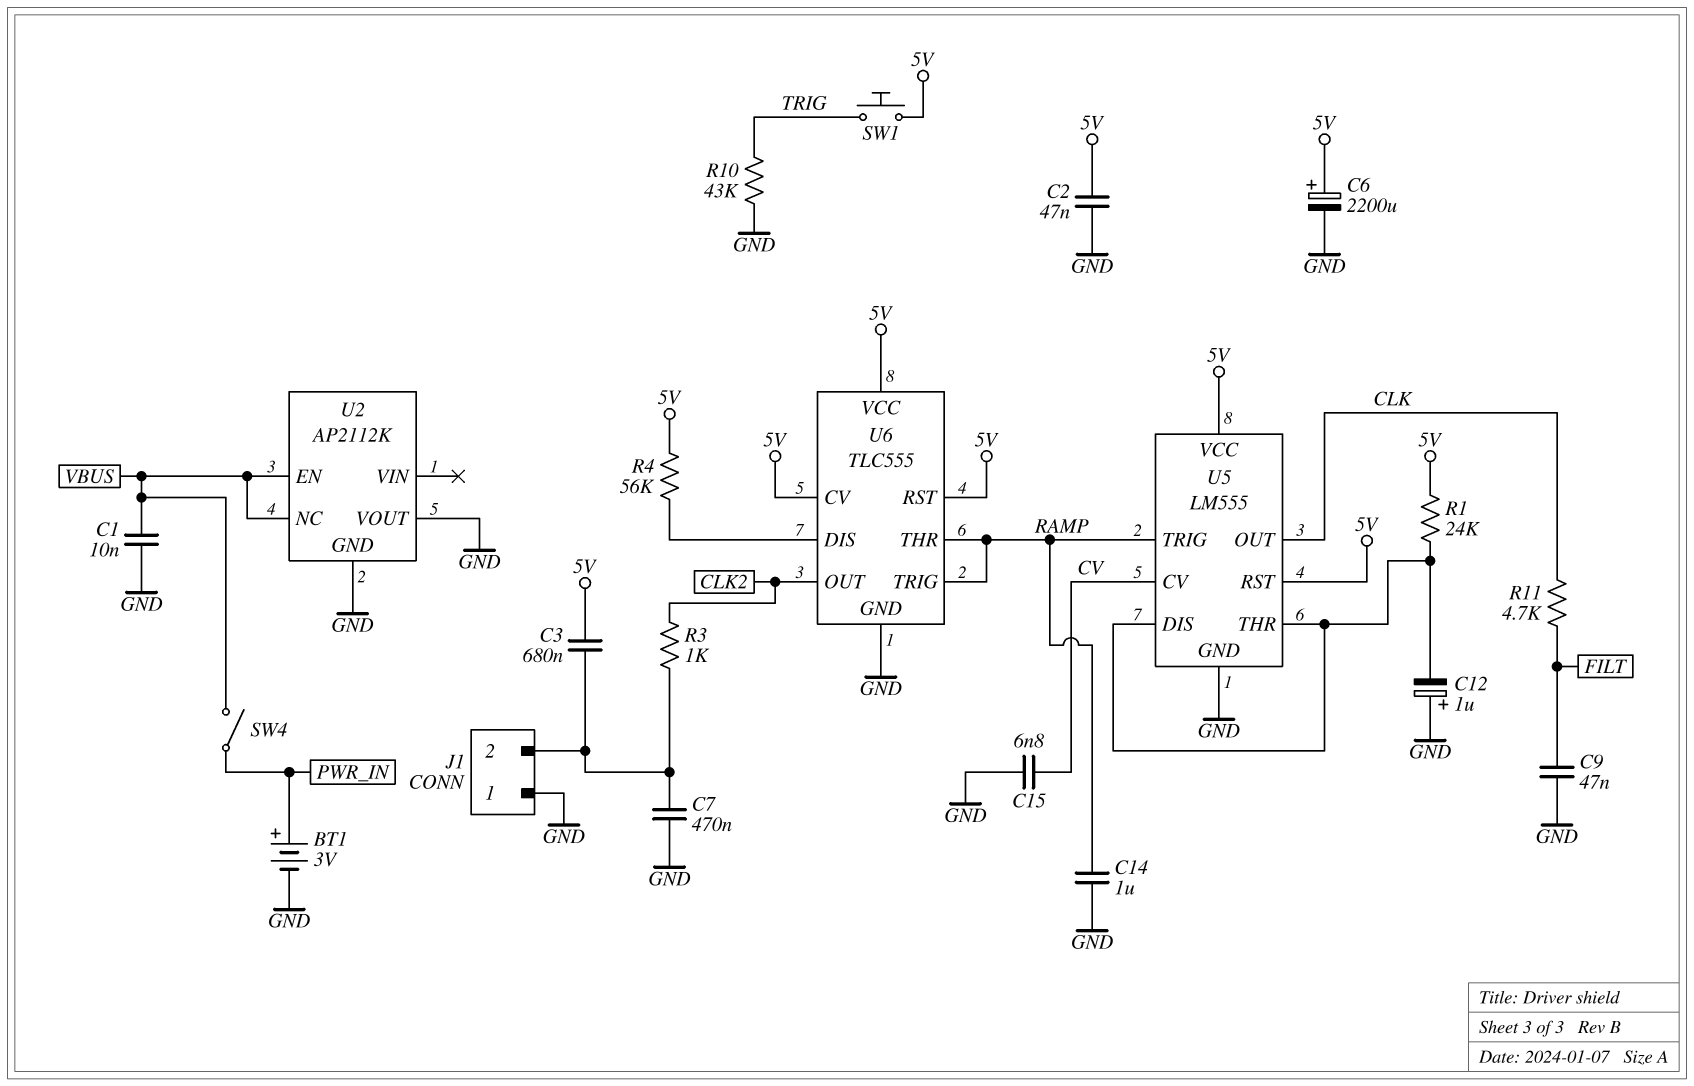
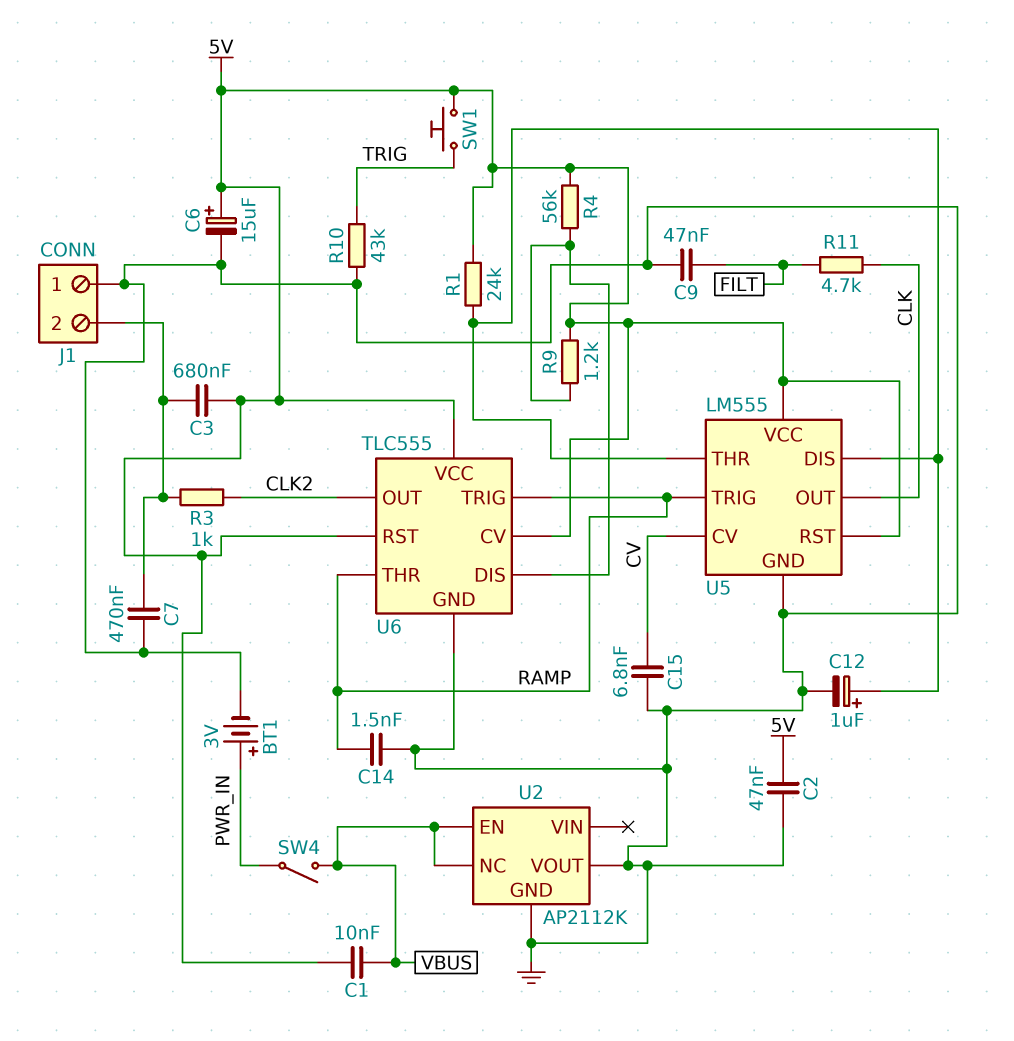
C1: 10nF (GND, VBUS) -> 10nF (5V, VBUS)
C6: 2200uF (plus 5V, minus GND) -> 15uF (plus 5V, minus GND)
C12: 1uF (plus GND, minus U5/DIS) -> 1uF (plus U5/DIS, minus GND)
C14: 1uF (GND, RAMP) -> 1.5nF (GND, RAMP)
R9: none -> 1.2k (5V, U6/DIS)

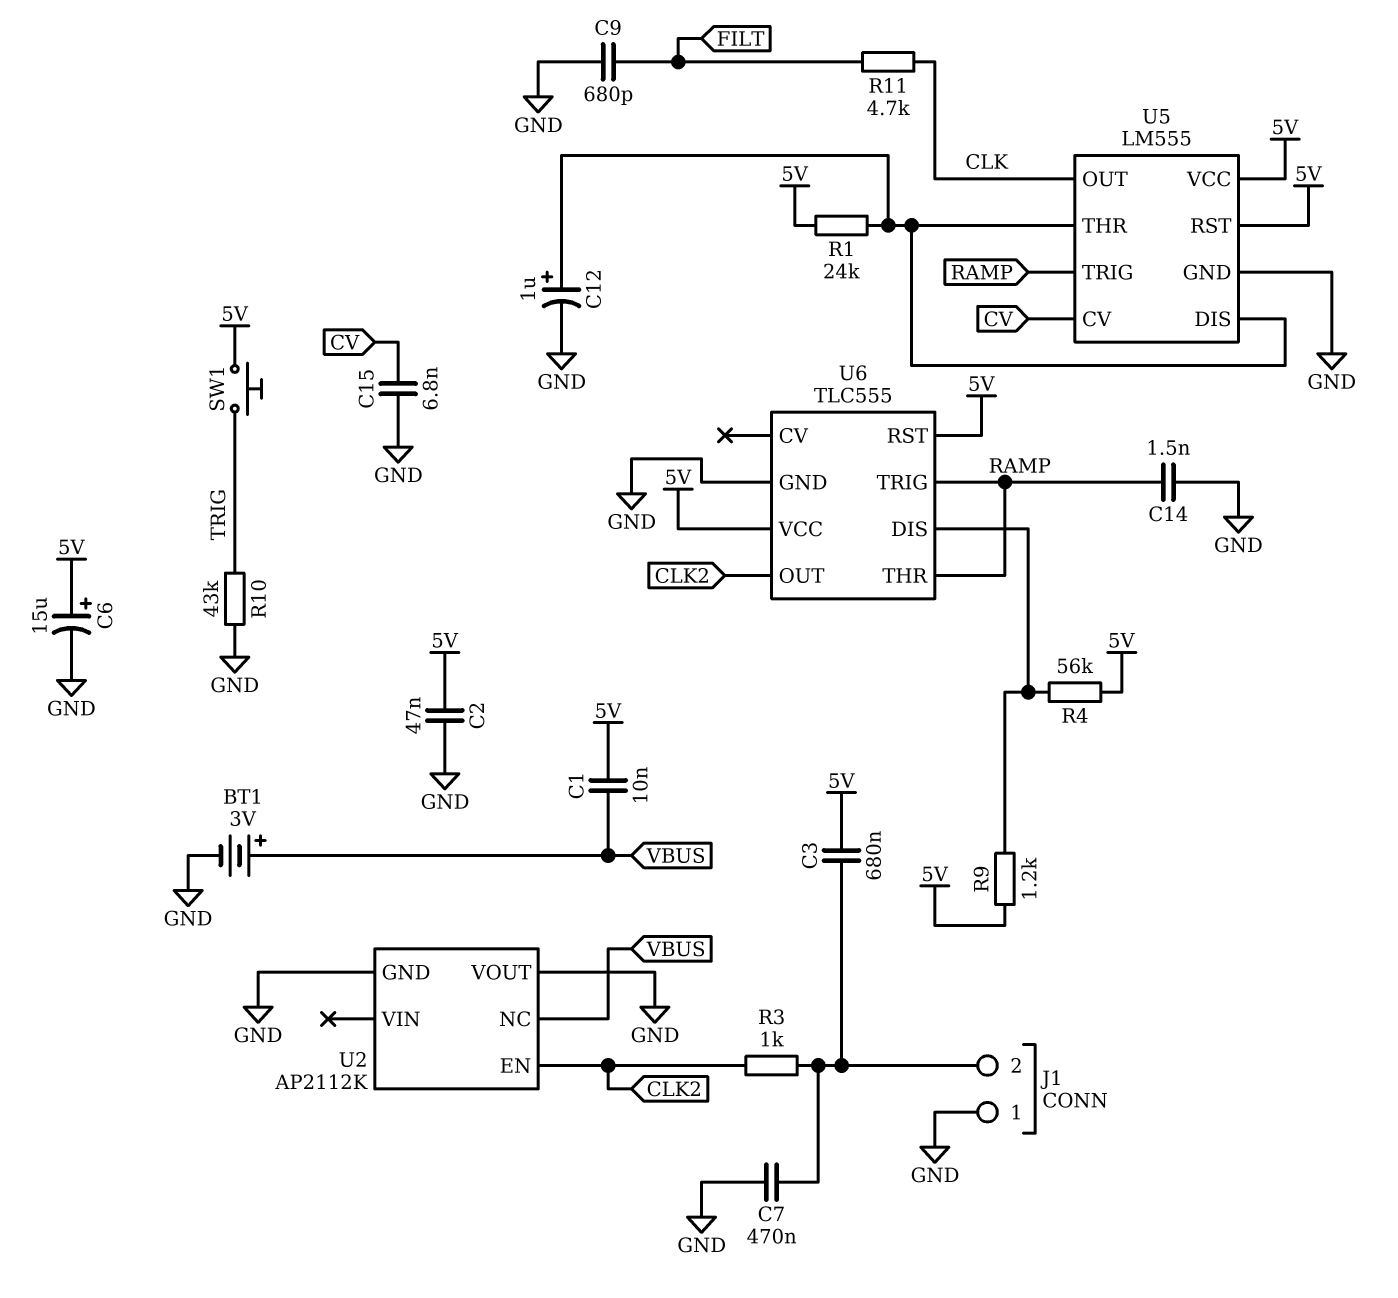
BT1: 3V (plus PWR_IN, minus GND) -> 3V (plus VBUS, minus GND)
C9: 47nF (FILT, GND) -> 680pF (FILT, GND)
SW4: switch (PWR_IN, VBUS) -> none
U2 pin EN: VBUS -> CLK2
U6 pin CV: 5V -> none

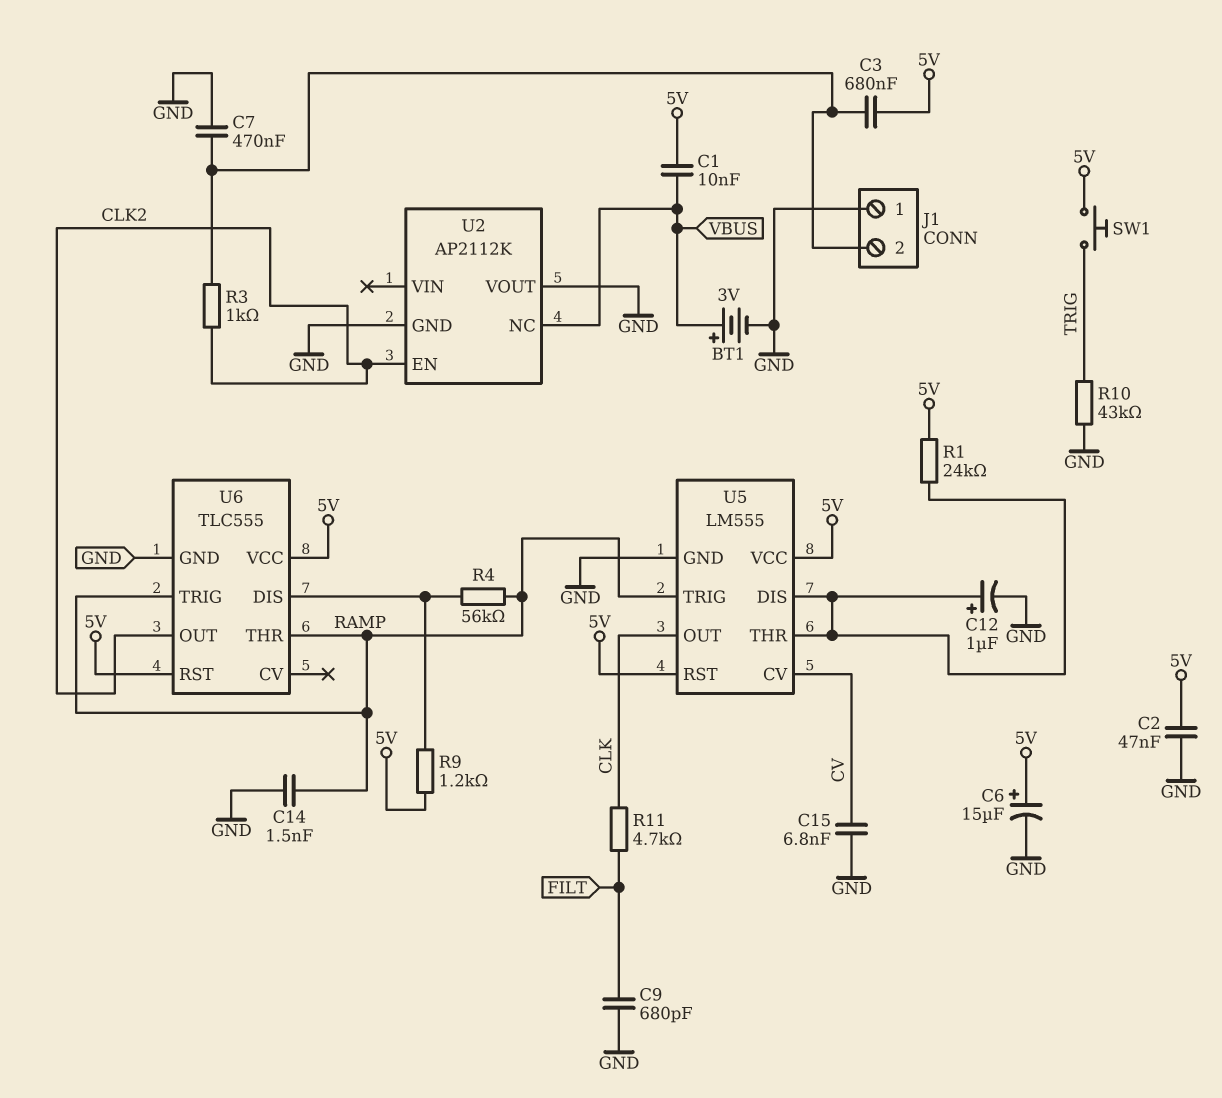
R4: 56k (5V, U6/DIS) -> 56k (RAMP, U6/DIS)

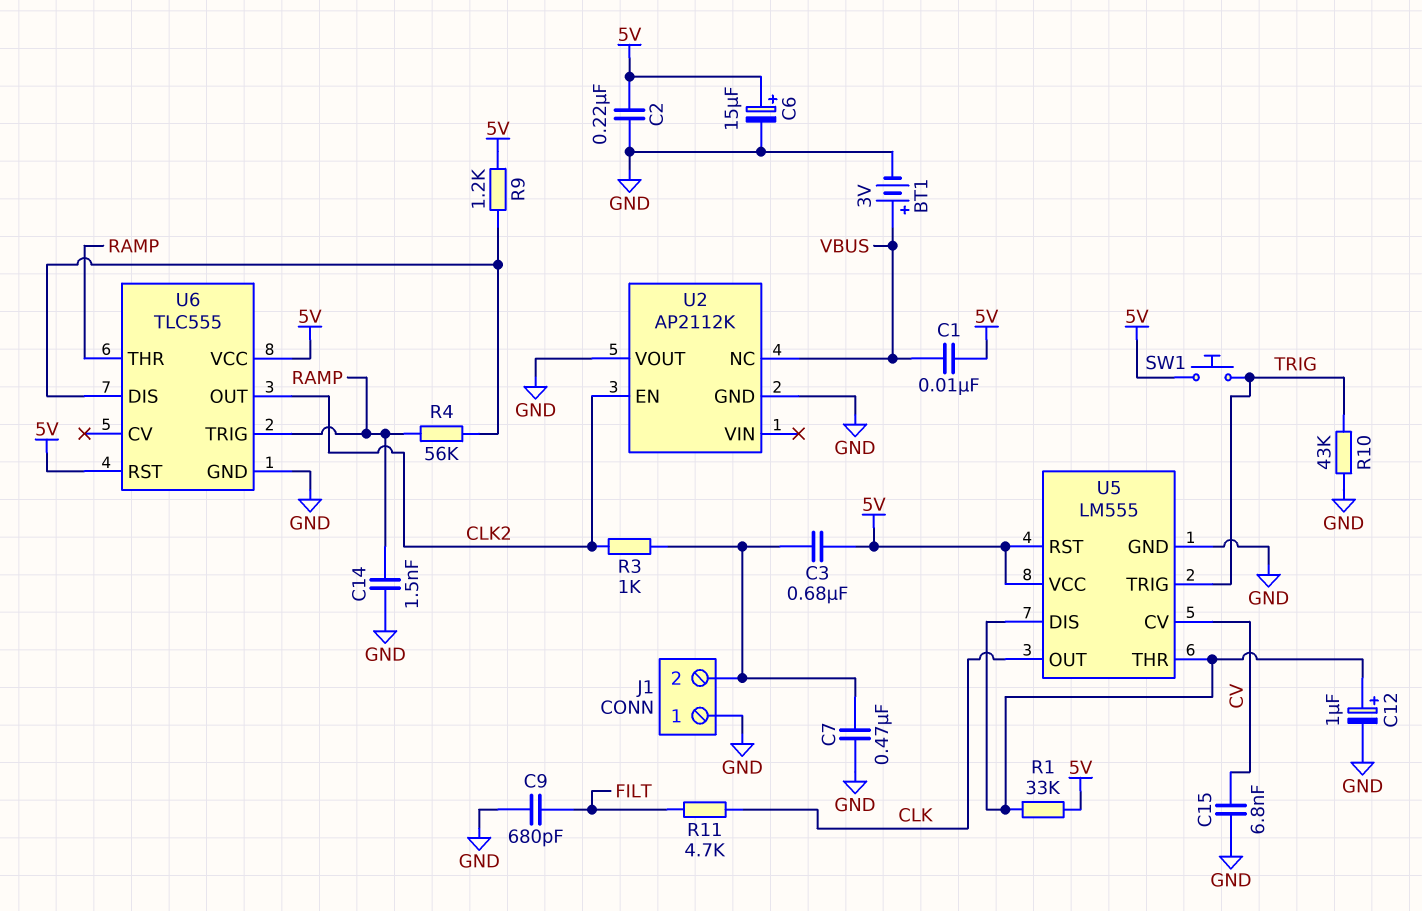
C2: 47nF (5V, GND) -> 220nF (5V, GND)
R1: 24k (5V, U5/DIS) -> 33k (5V, U5/DIS)
U5 pin TRIG: RAMP -> TRIG

